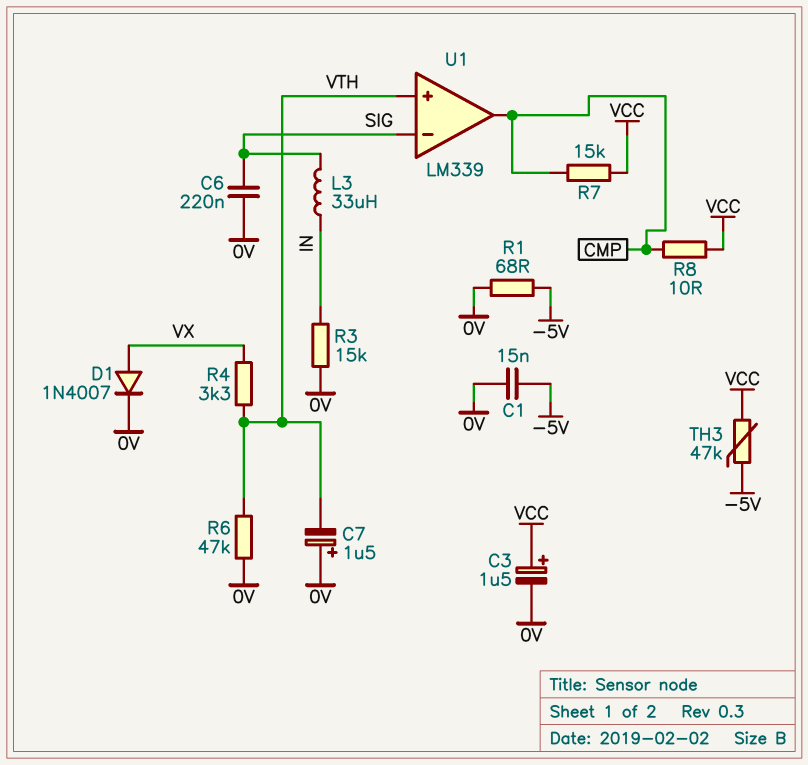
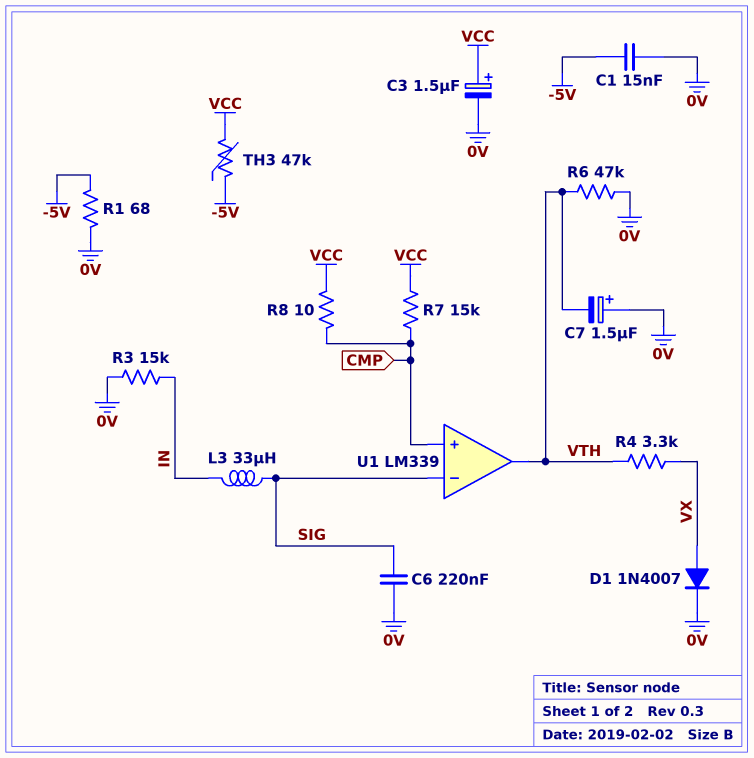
U1 pin in+: VTH -> CMP
U1 pin out: CMP -> VTH

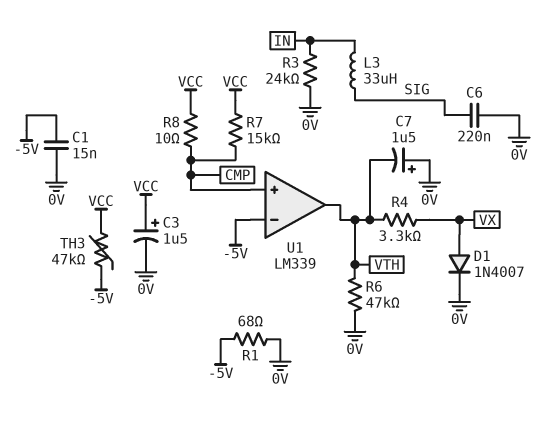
R3: 15k (0V, IN) -> 24k (0V, IN)
U1 pin in-: SIG -> -5V

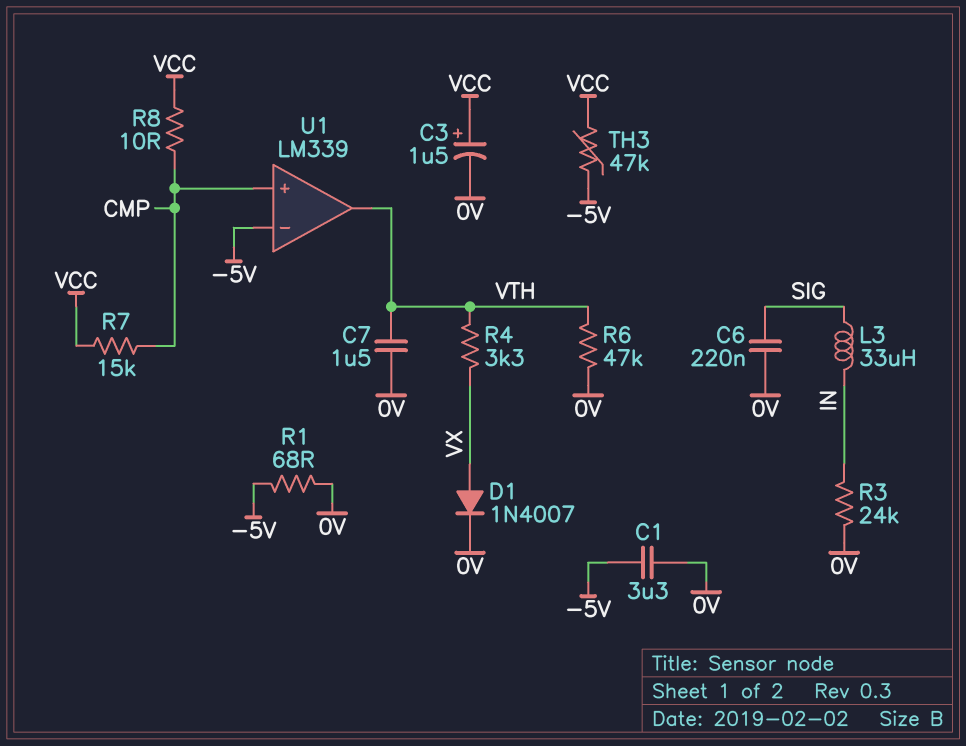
C1: 15nF (-5V, 0V) -> 3.3uF (-5V, 0V)
C7: 1.5uF (plus 0V, minus VTH) -> 1.5uF (0V, VTH)

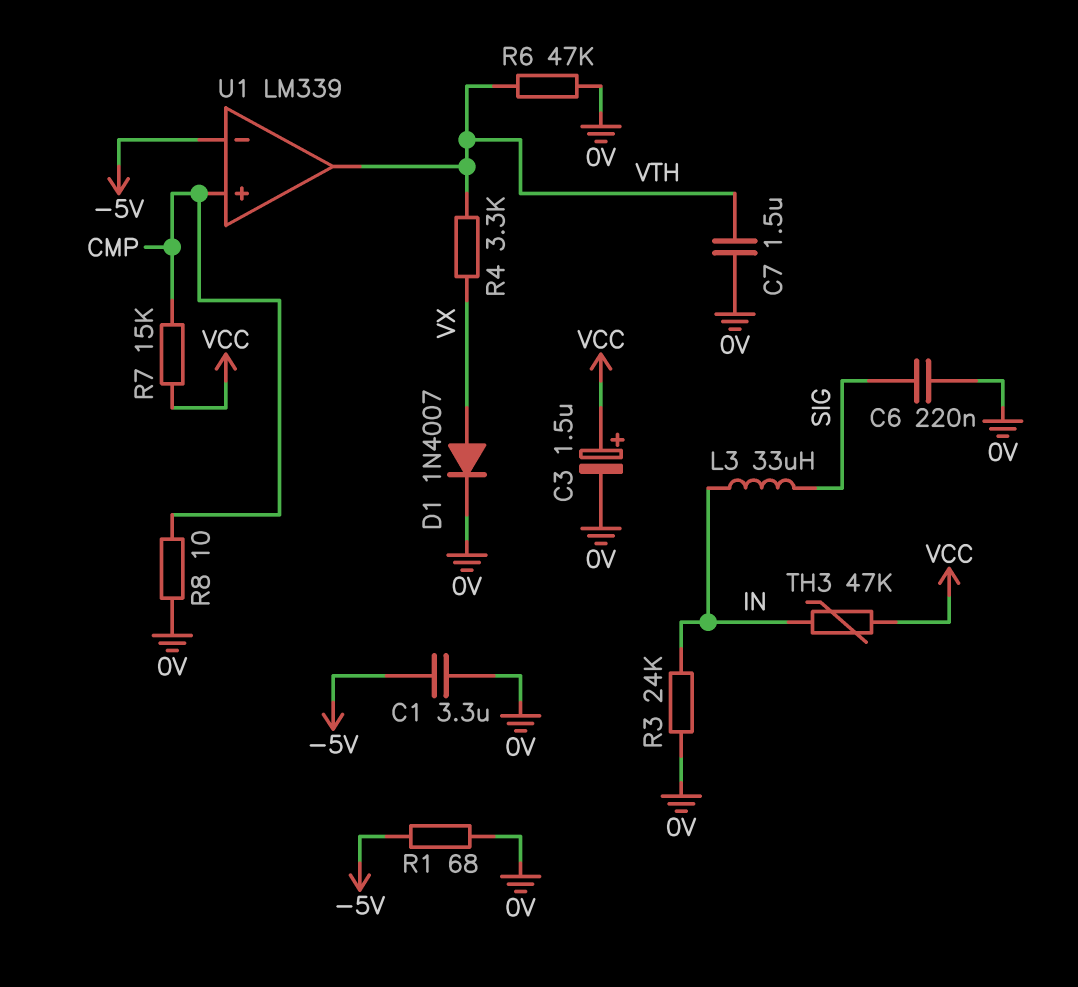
R8: 10 (CMP, VCC) -> 10 (0V, CMP)
TH3: 47k (-5V, VCC) -> 47k (IN, VCC)

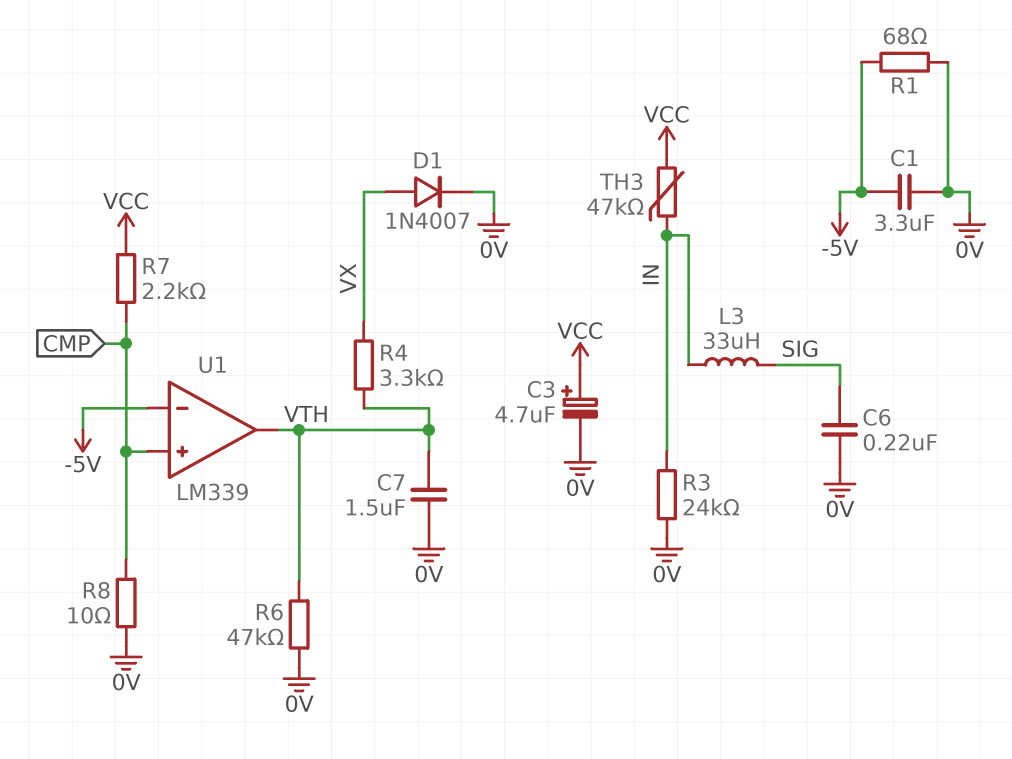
C3: 1.5uF (plus VCC, minus 0V) -> 4.7uF (plus VCC, minus 0V)
R7: 15k (CMP, VCC) -> 2.2k (CMP, VCC)

